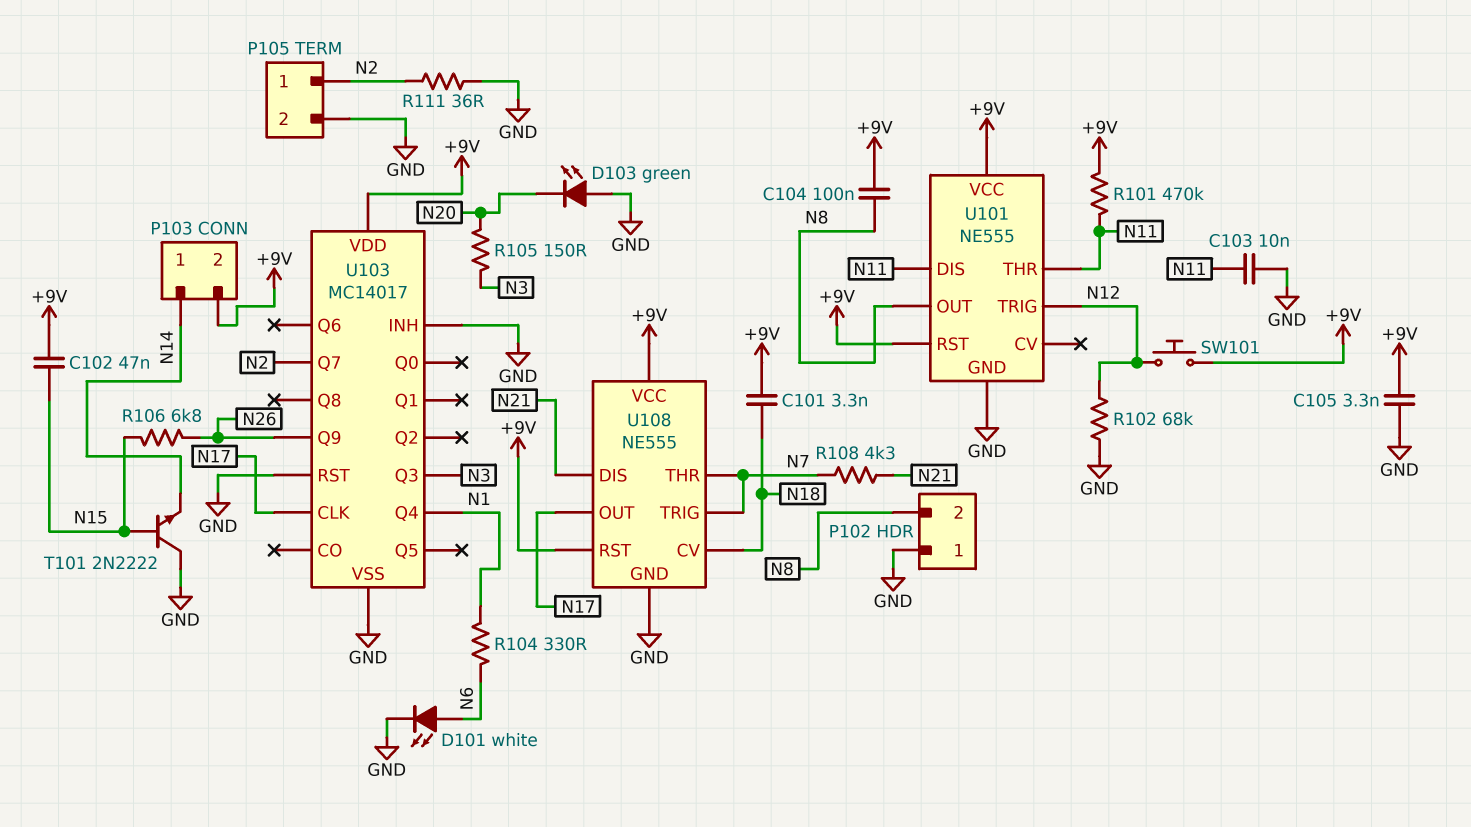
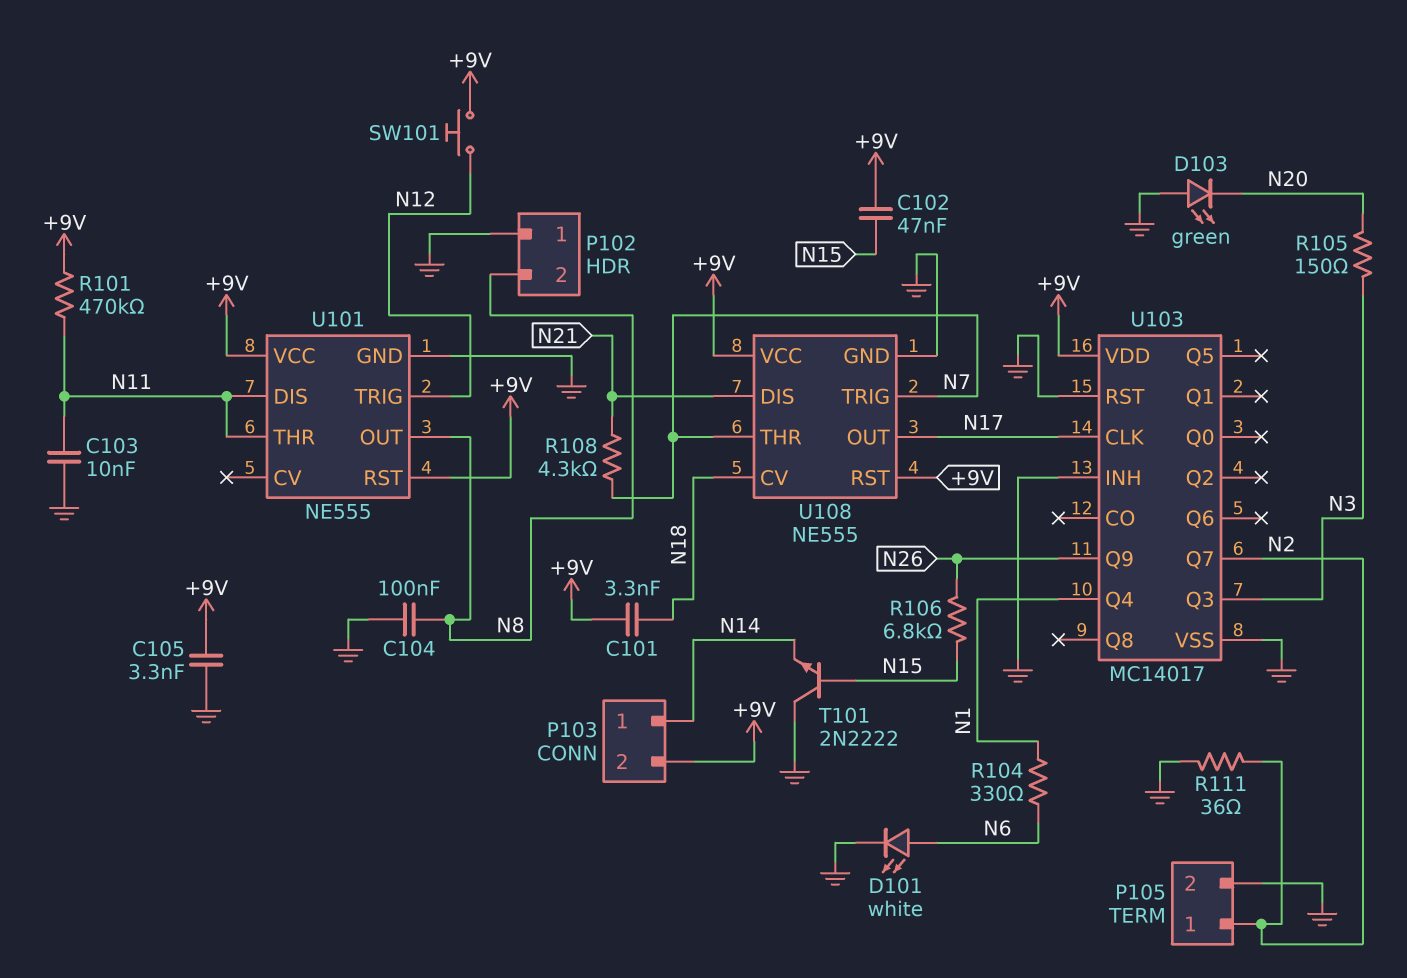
C104: 100nF (+9V, N8) -> 100nF (GND, N8)
R102: 68k (GND, N12) -> none

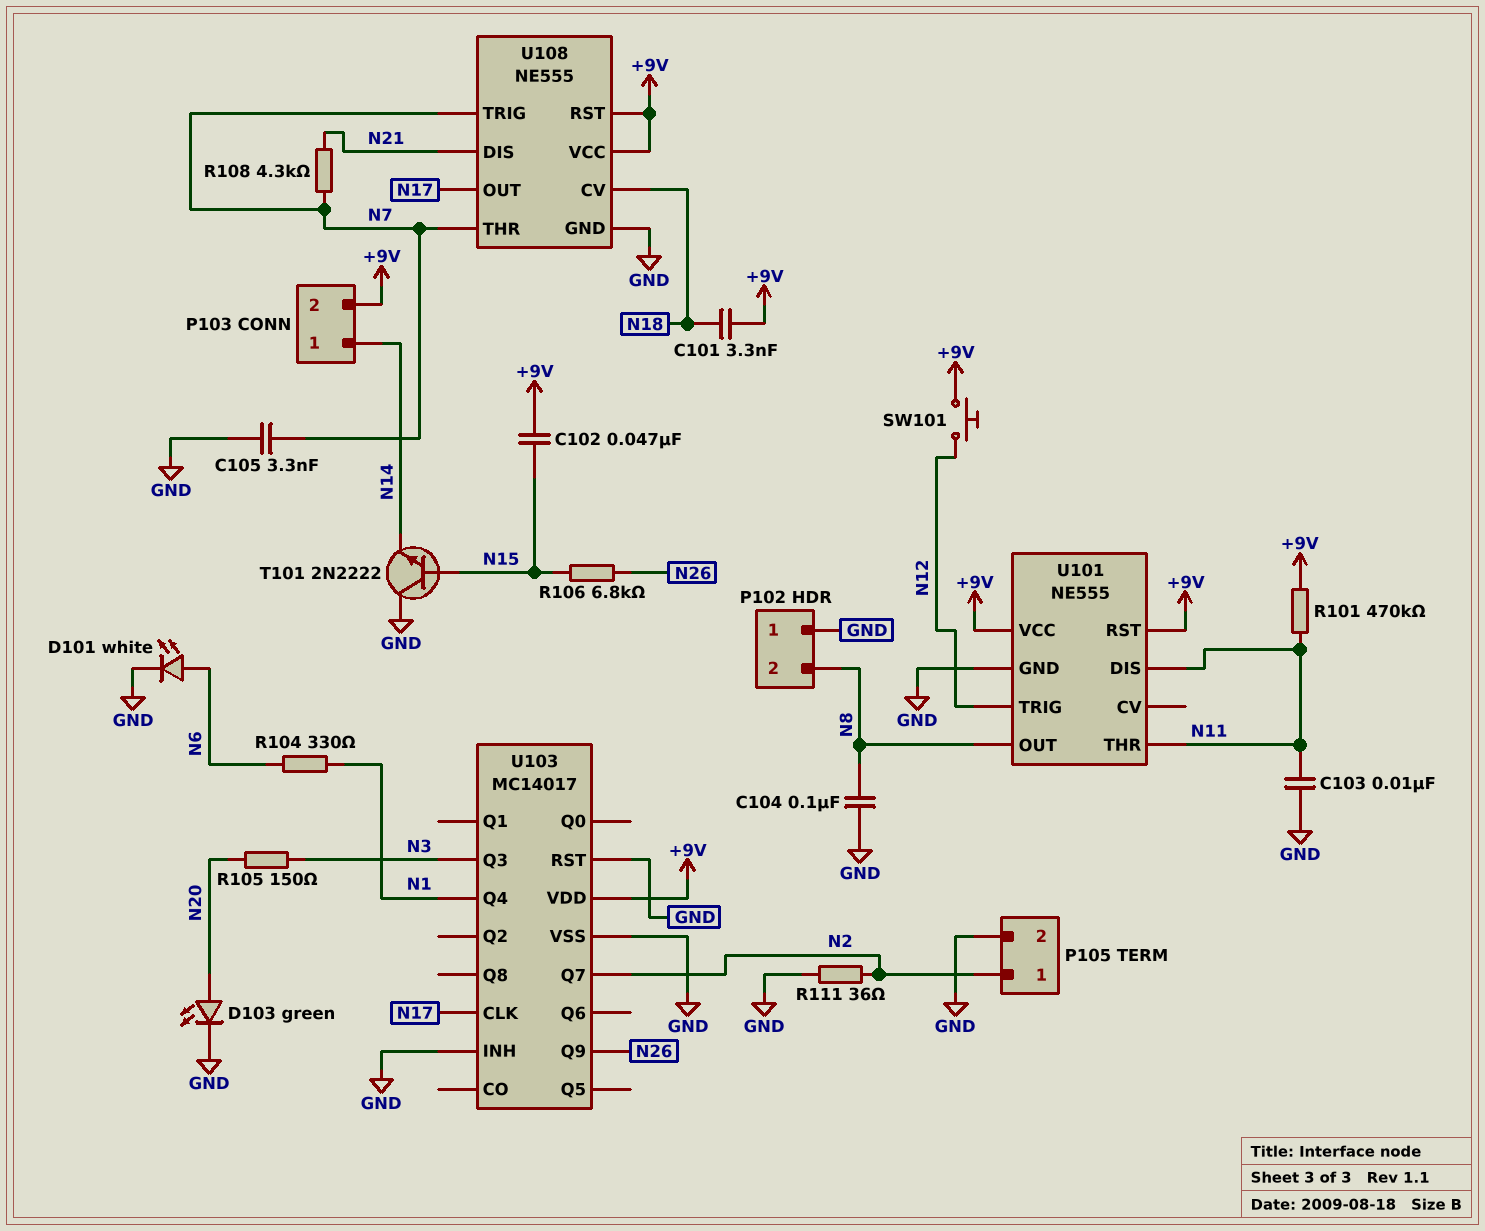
C105: 3.3nF (+9V, GND) -> 3.3nF (GND, N7)
D103: LED green (A GND, K N20) -> LED green (A N20, K GND)

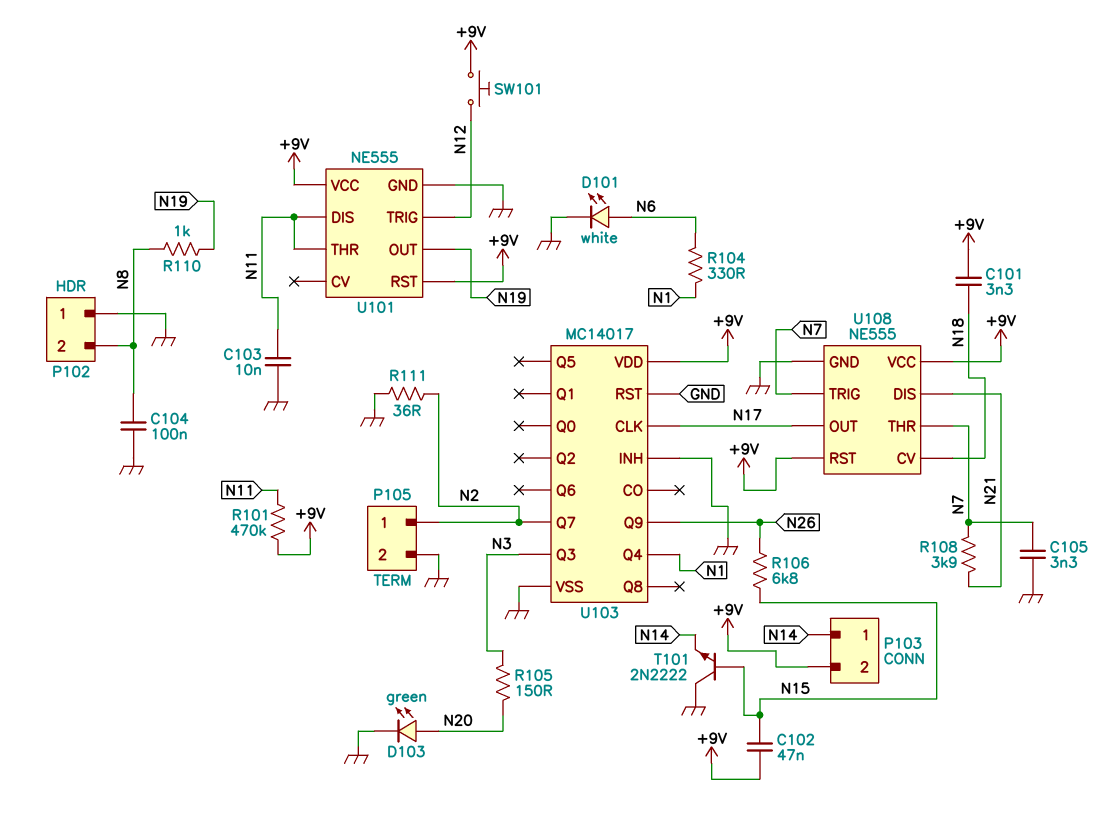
R108: 4.3k (N7, N21) -> 3.9k (N7, N21)
R110: none -> 1k (N8, N19)
U101 pin OUT: N8 -> N19

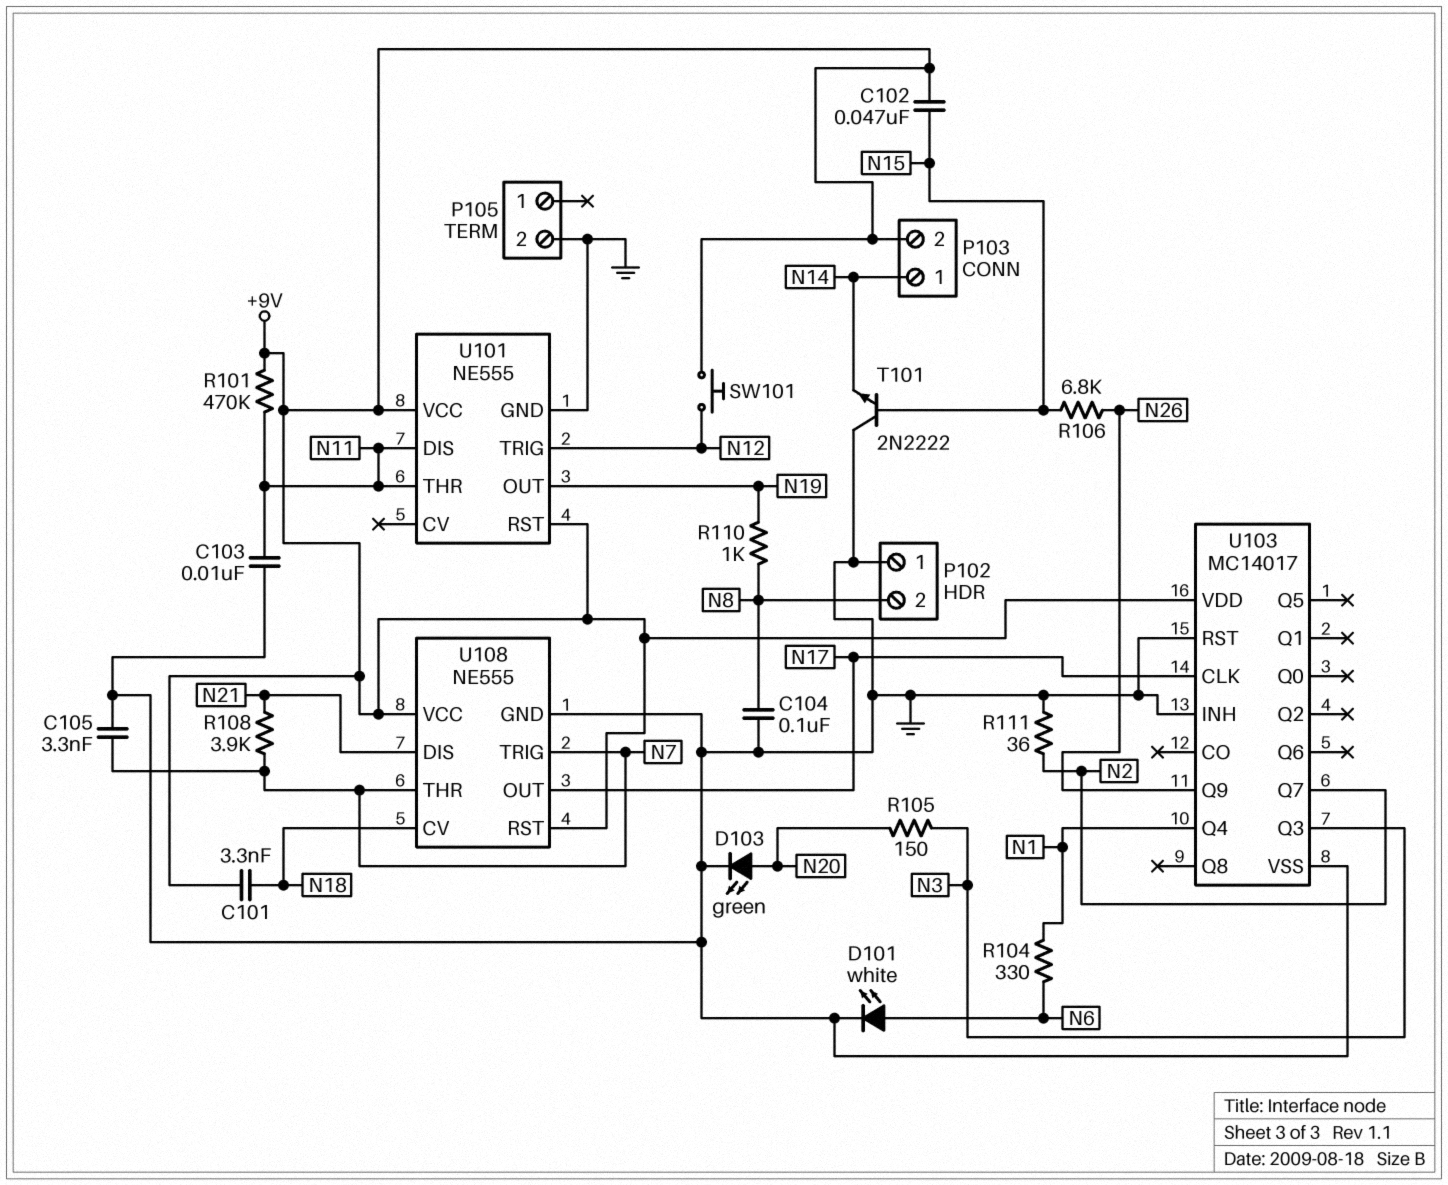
P105 pin 1: N2 -> none

